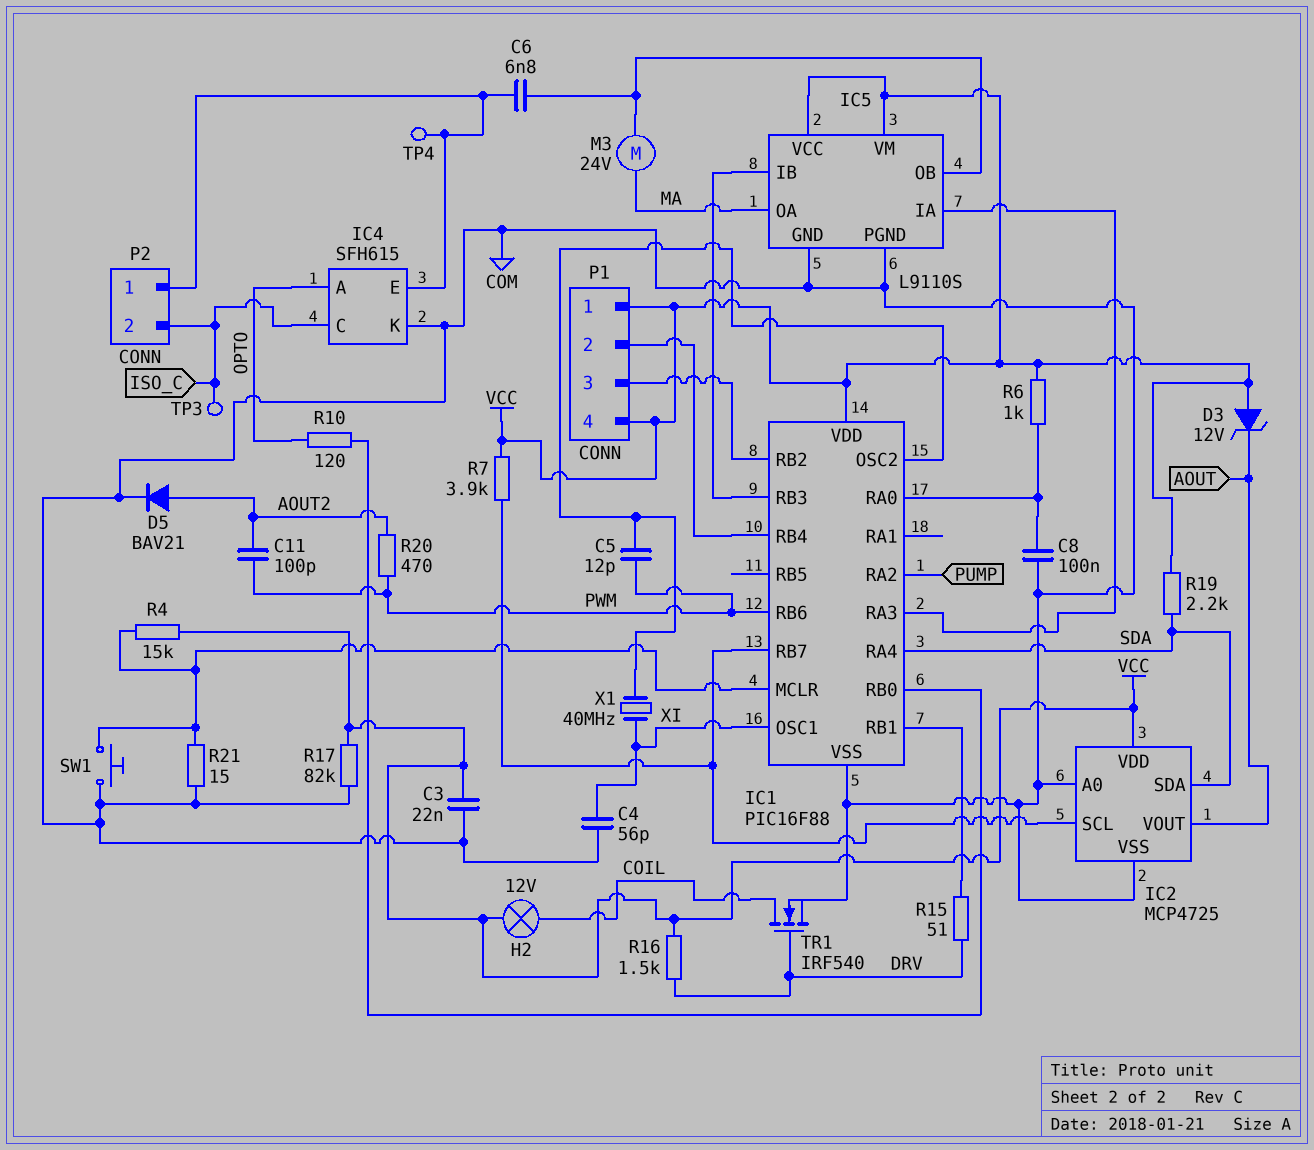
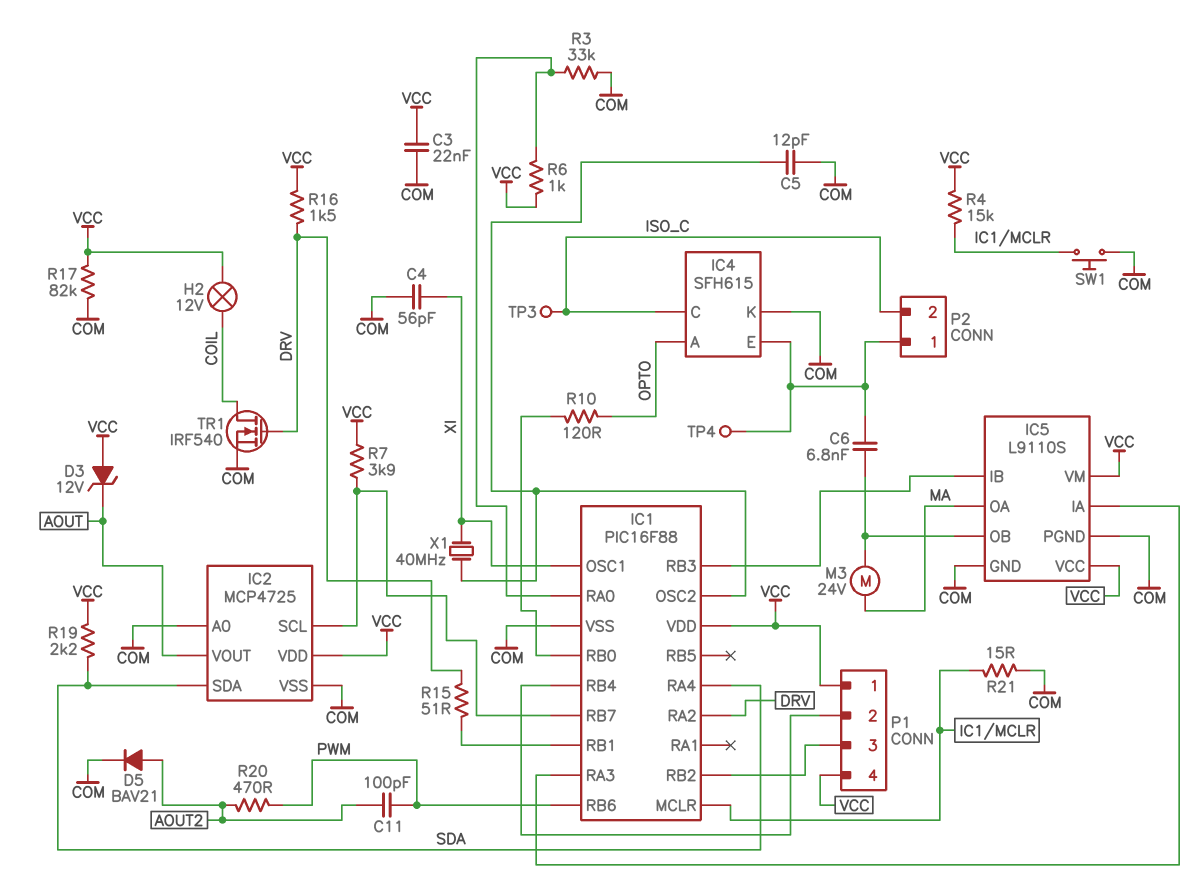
C5: 12pF (IC1/OSC2, PWM) -> 12pF (COM, IC1/OSC2)
C8: 100nF (COM, IC1/RA0) -> none
IC1 pin RA2: PUMP -> DRV
R3: none -> 33k (COM, IC1/RA0)

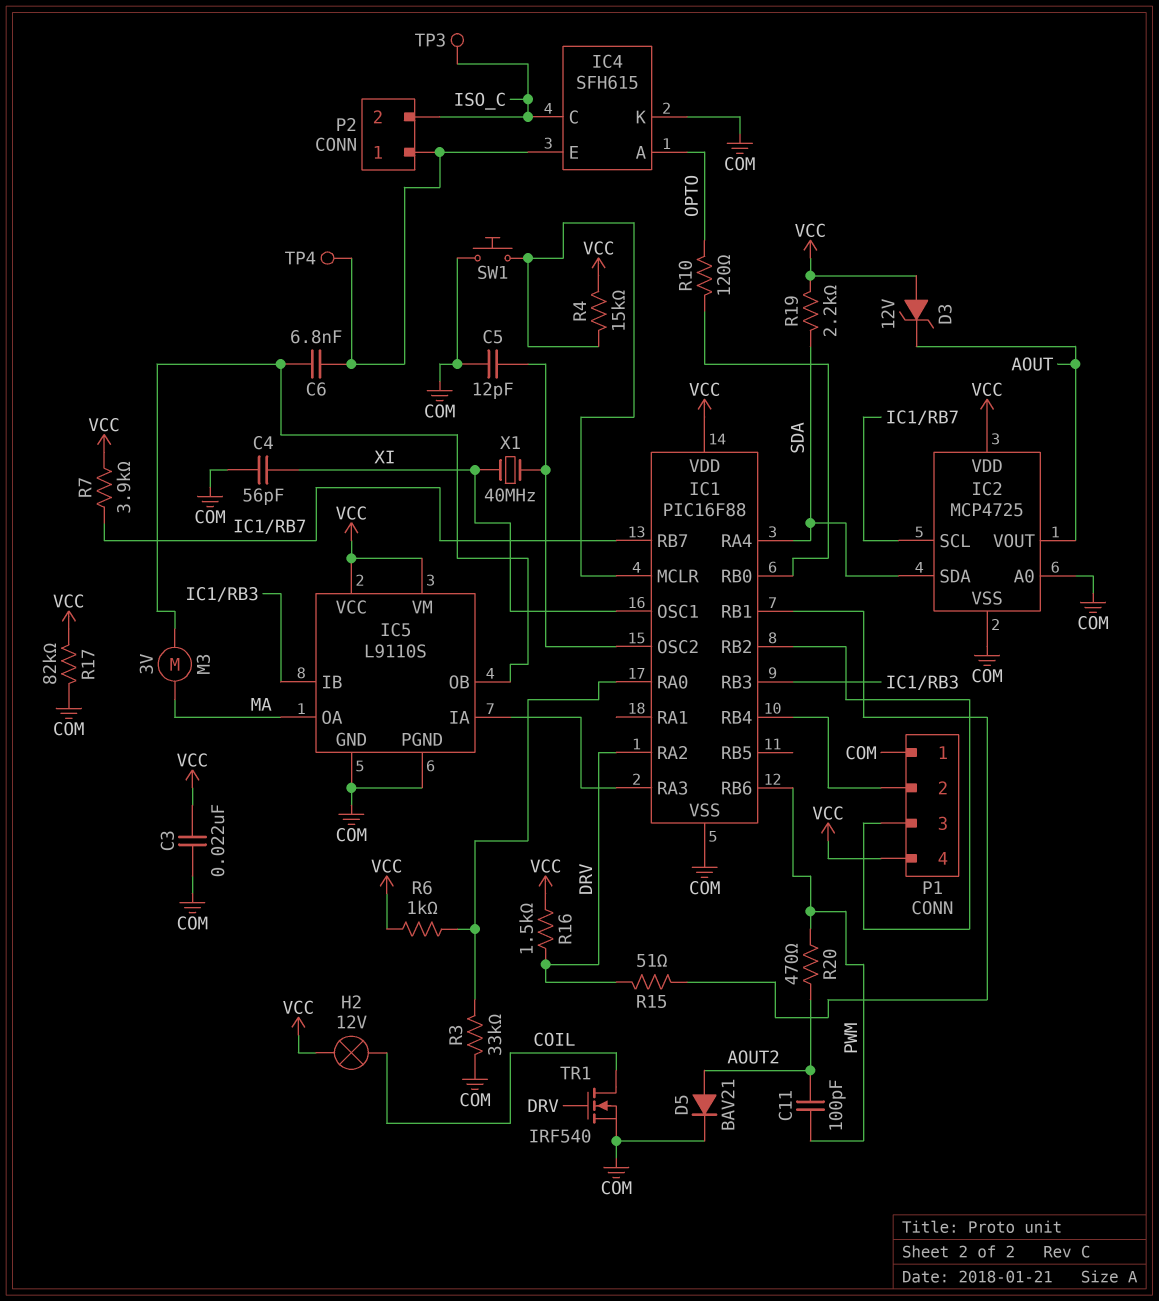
M3: motor 24V (IC5/OB, MA) -> motor 3V (IC5/OB, MA)
P1 pin 1: VCC -> COM
R21: 15 (COM, IC1/MCLR) -> none

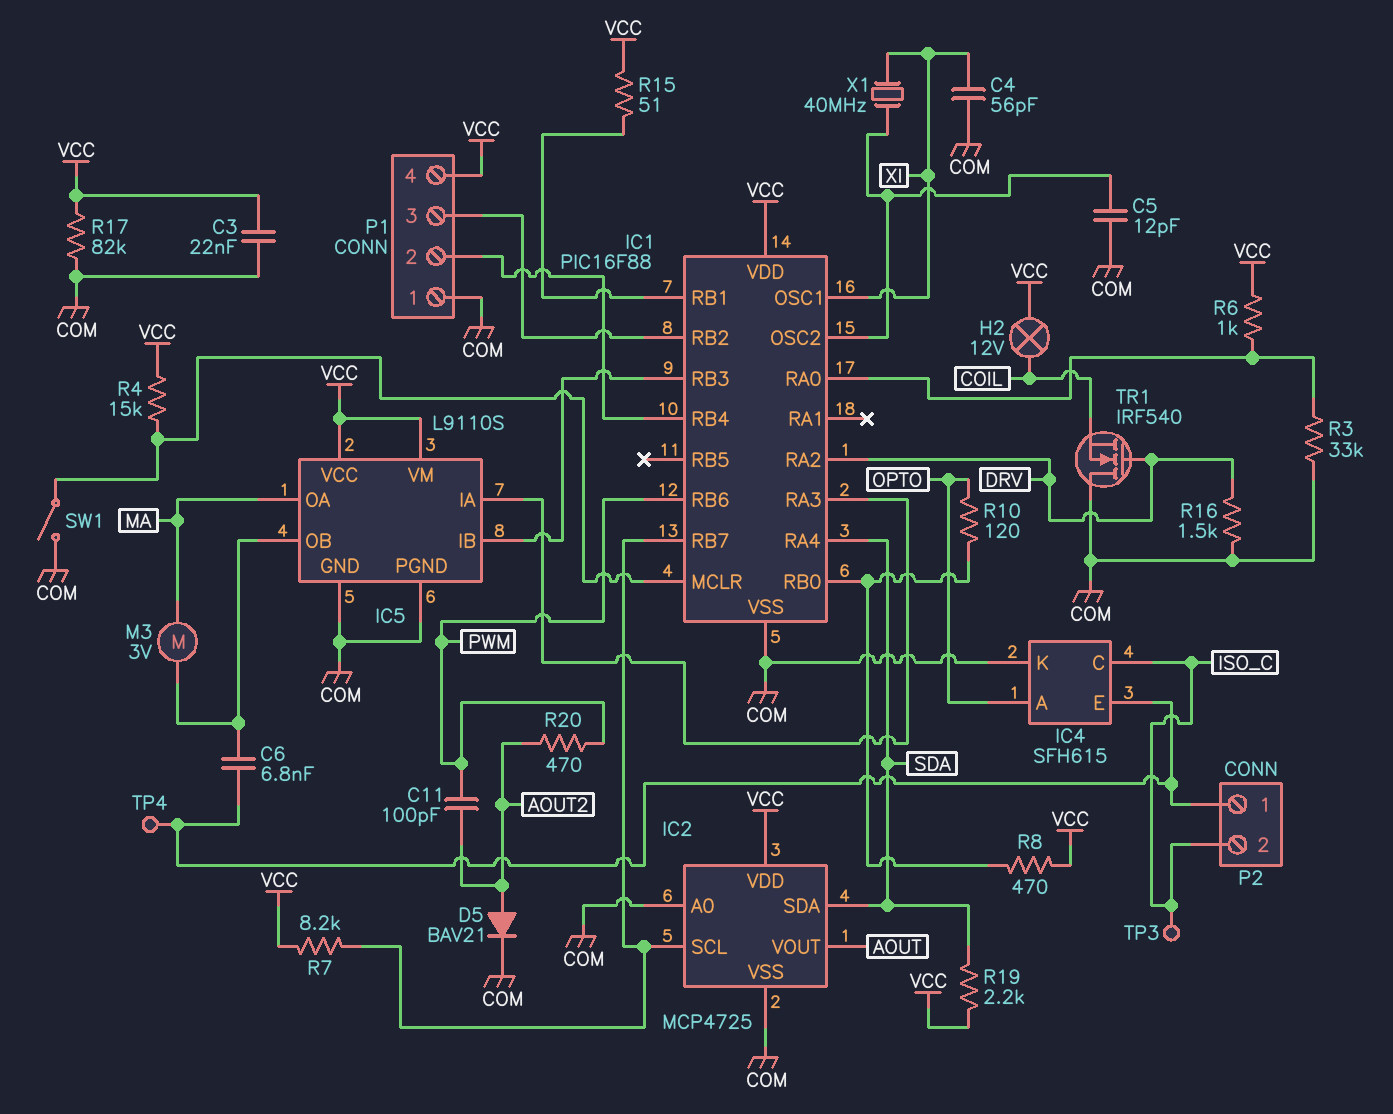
D3: zener 12V (A VCC, K AOUT) -> none
R7: 3.9k (IC1/RB7, VCC) -> 8.2k (IC1/RB7, VCC)
R8: none -> 470 (IC1/RB0, VCC)
R15: 51 (DRV, IC1/RB1) -> 51 (IC1/RB1, VCC)
R16: 1.5k (DRV, VCC) -> 1.5k (COM, DRV)
SW1: button (COM, IC1/MCLR) -> switch (COM, IC1/MCLR)
TR1: NMOS IRF540 (G DRV, D COIL, S COM) -> NMOS IRF540 (G DRV, D COM, S COIL)

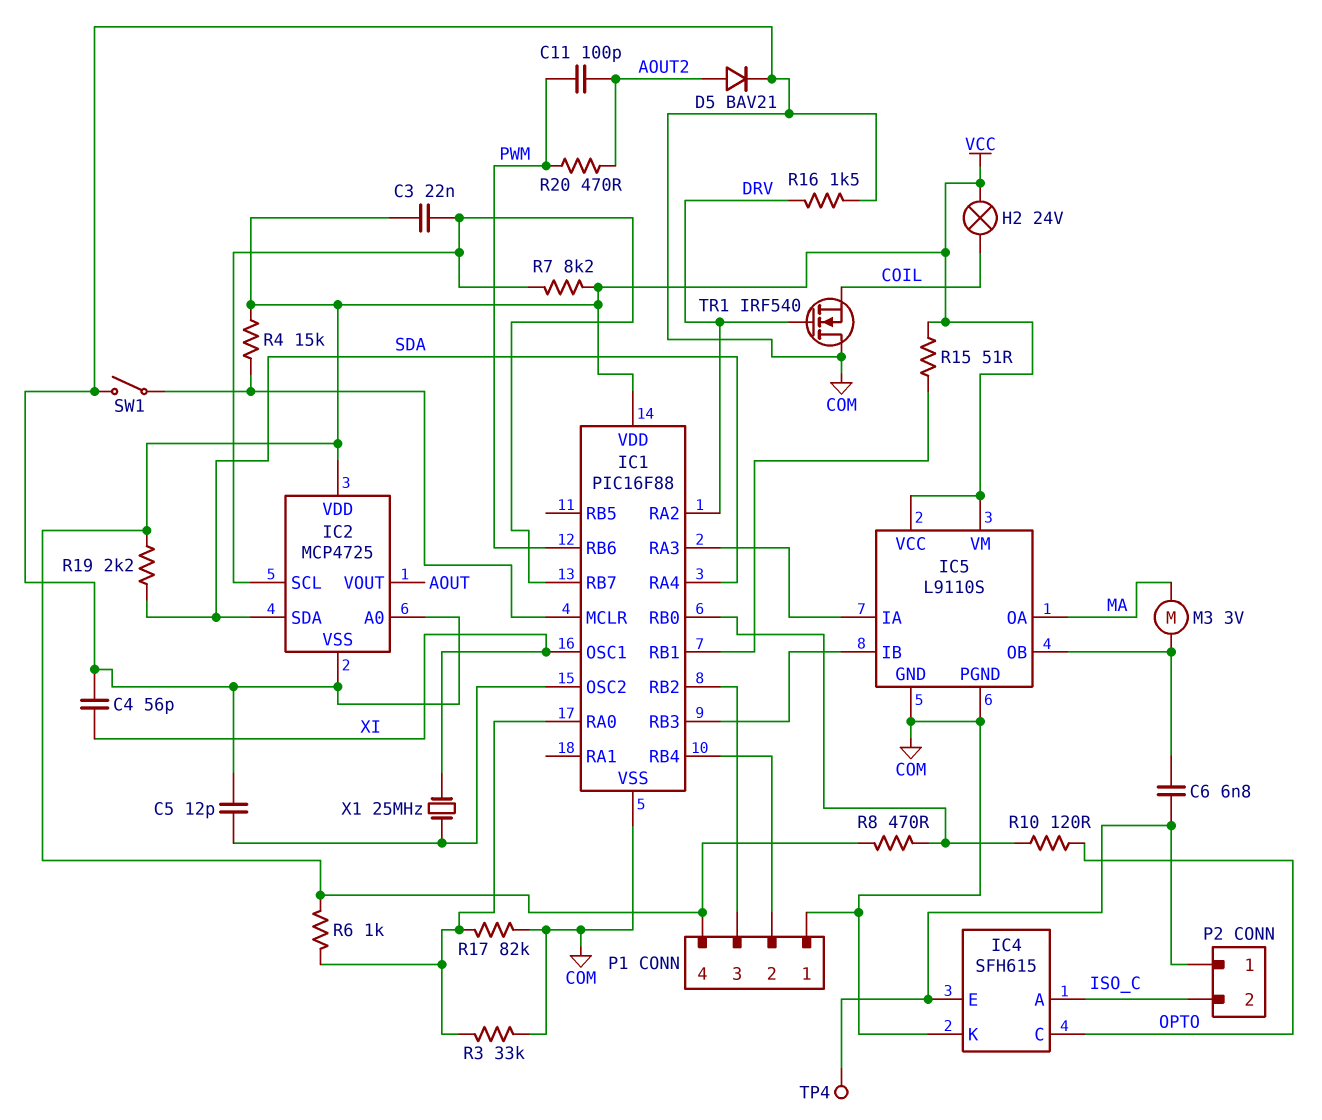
C3: 22nF (COM, VCC) -> 22nF (IC1/RB7, VCC)
H2: lamp 12V (COIL, VCC) -> lamp 24V (COIL, VCC)
IC4 pin A: OPTO -> ISO_C
IC4 pin C: ISO_C -> OPTO
R17: 82k (COM, VCC) -> 82k (COM, IC1/RA0)
TP3: test point (ISO_C) -> none
X1: 40MHz (IC1/OSC2, XI) -> 25MHz (IC1/OSC2, XI)

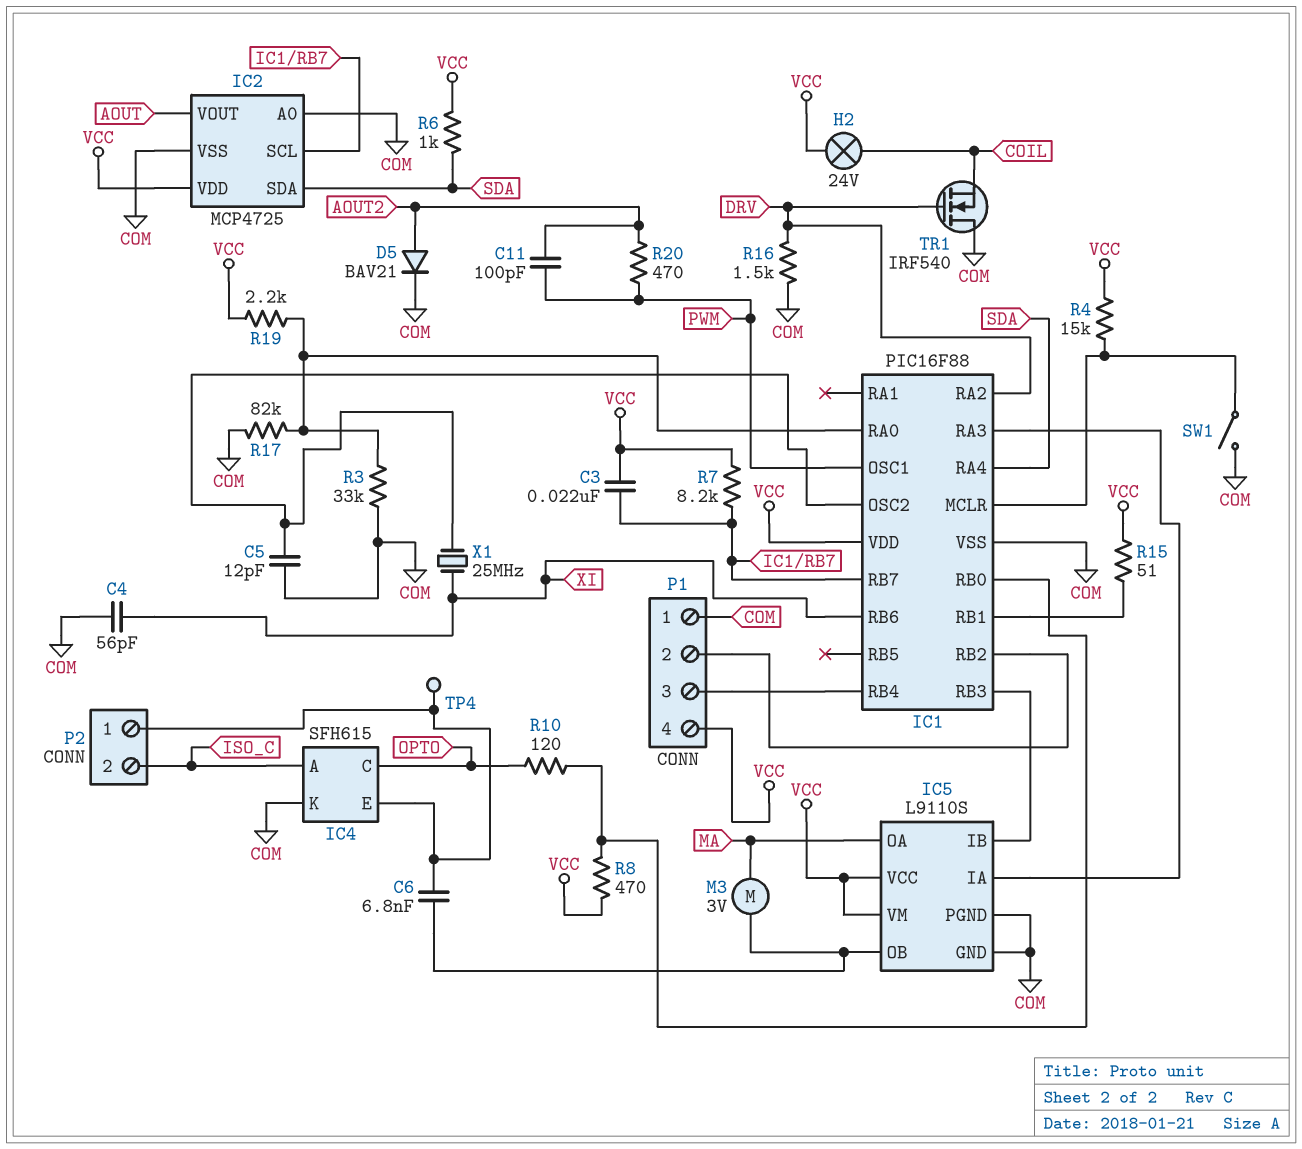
IC1 pin OSC1: XI -> PWM
IC1 pin RB6: PWM -> XI
P1 pin 2: IC1/RB4 -> IC1/RB2
P1 pin 3: IC1/RB2 -> IC1/RB4
R6: 1k (IC1/RA0, VCC) -> 1k (SDA, VCC)
R19: 2.2k (SDA, VCC) -> 2.2k (IC1/RA0, VCC)

